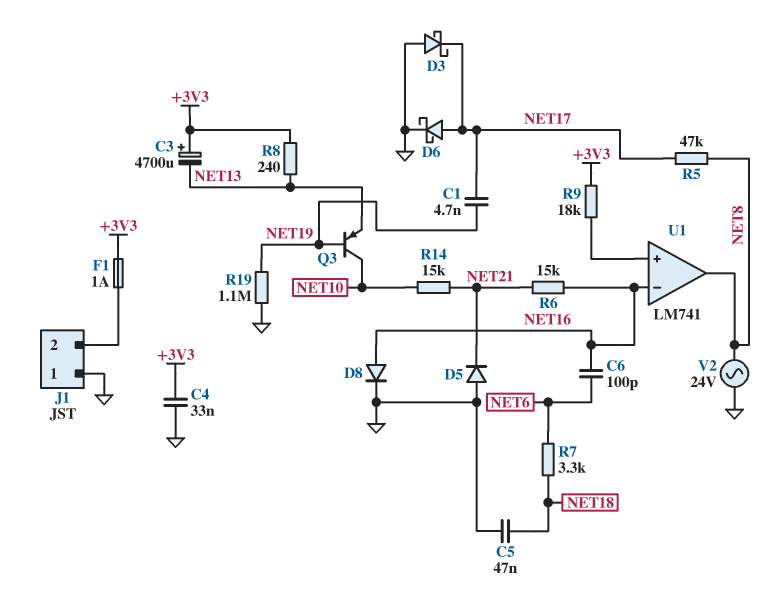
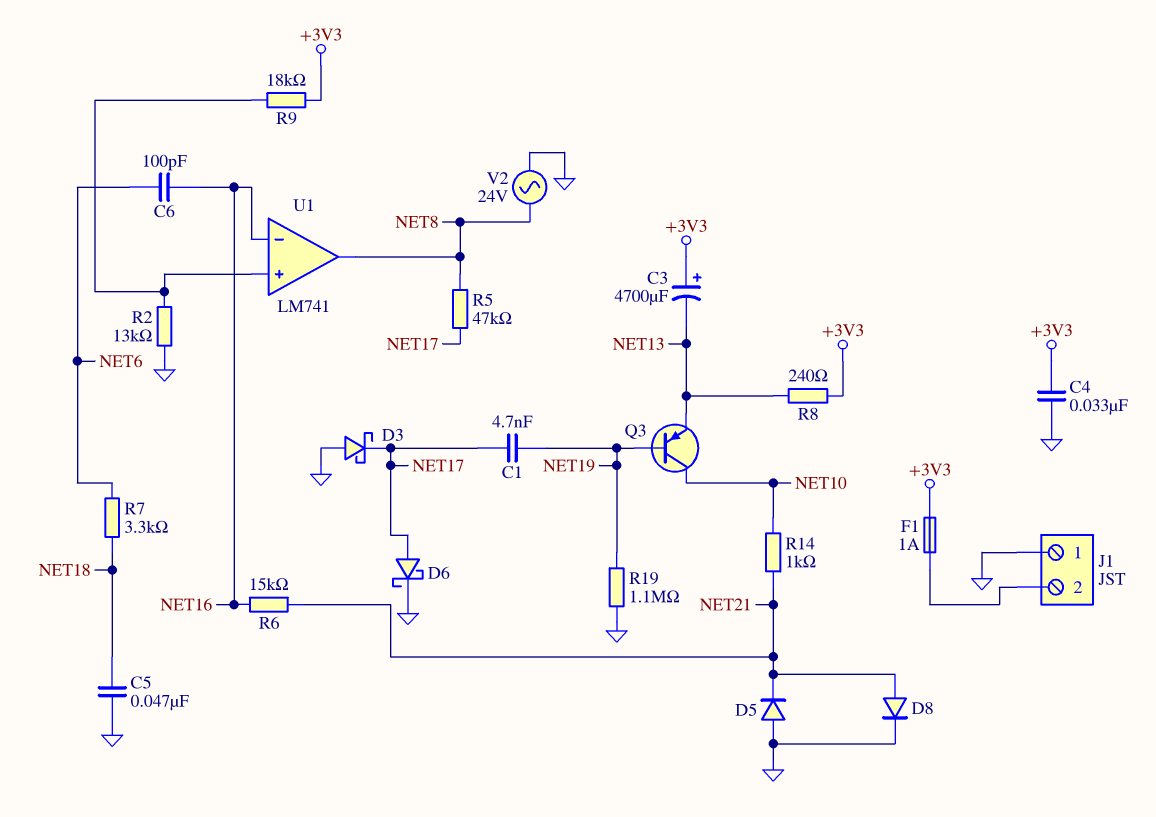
D8: diode (A NET16, K GND) -> diode (A NET21, K GND)
R2: none -> 13k (GND, U1/in+)
R14: 15k (NET10, NET21) -> 1k (NET10, NET21)

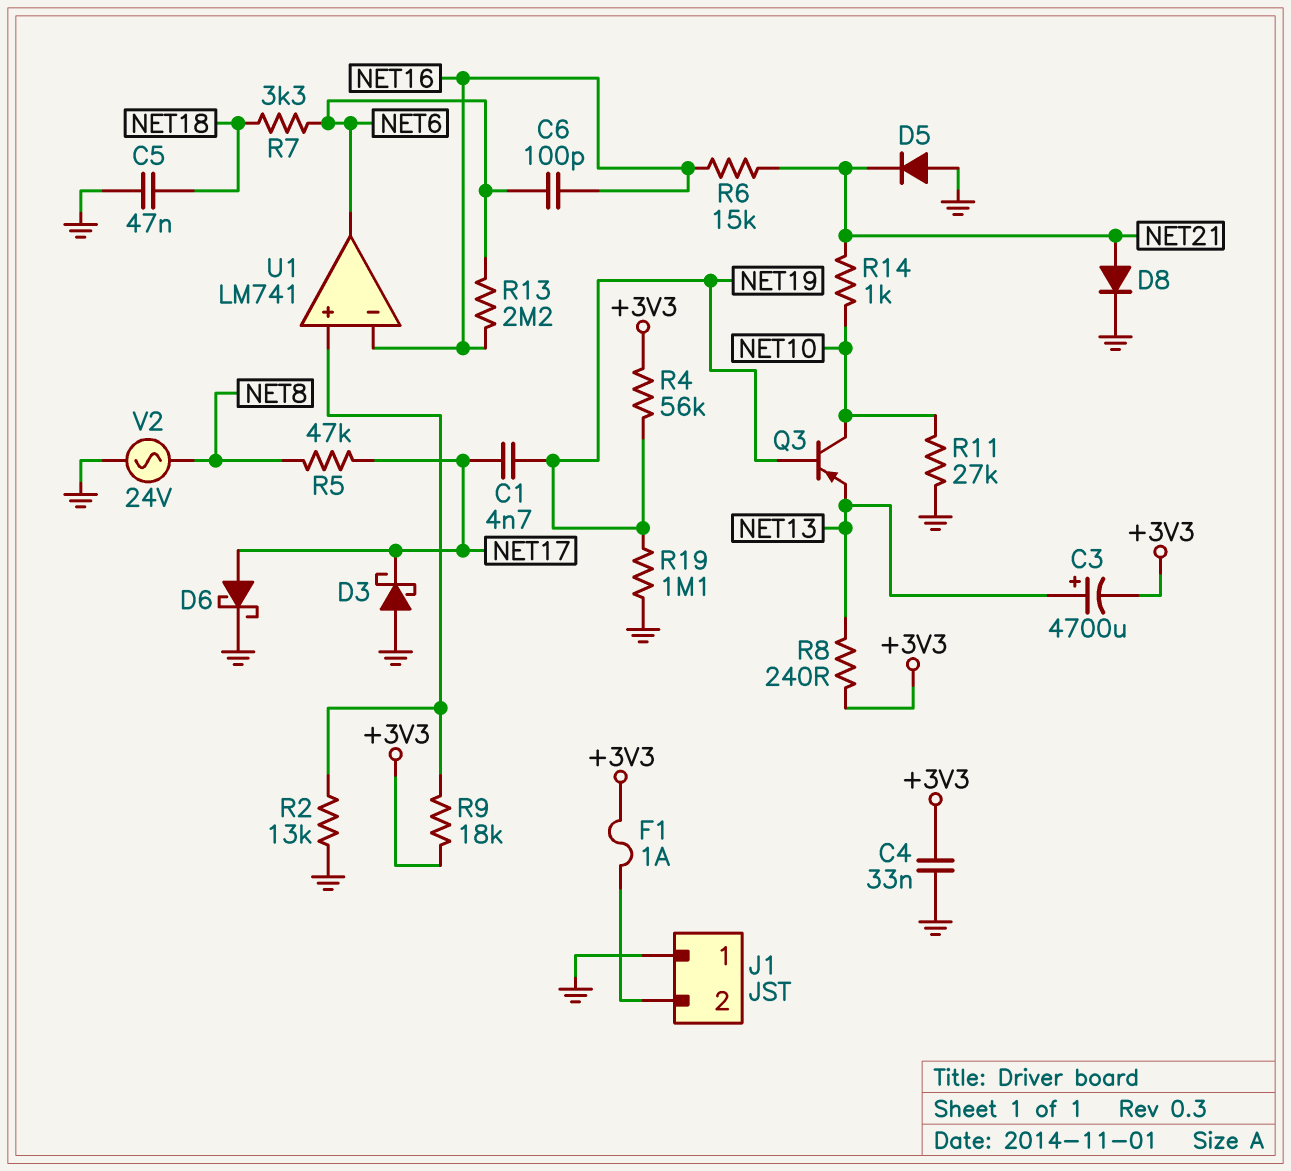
C3: 4700uF (plus +3V3, minus NET13) -> 4700uF (plus NET13, minus +3V3)
R4: none -> 56k (+3V3, NET19)
R11: none -> 27k (GND, NET10)
R13: none -> 2.2M (NET6, NET16)
U1 pin out: NET8 -> NET6

